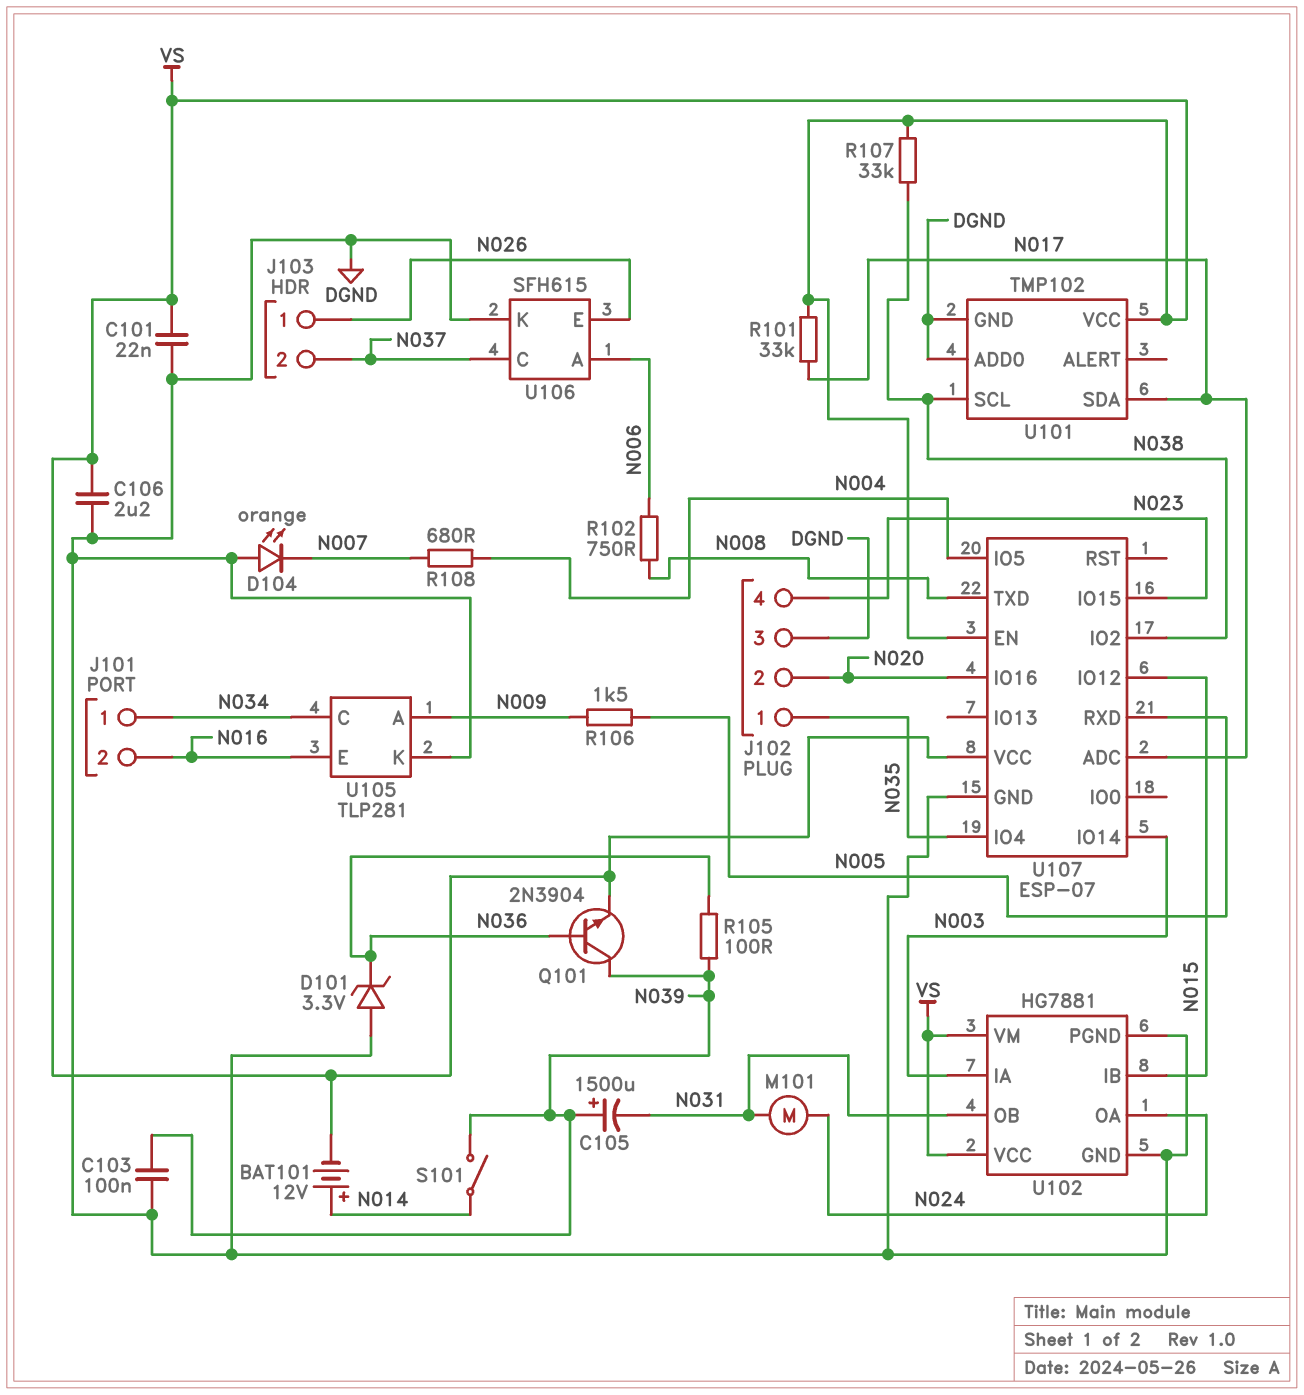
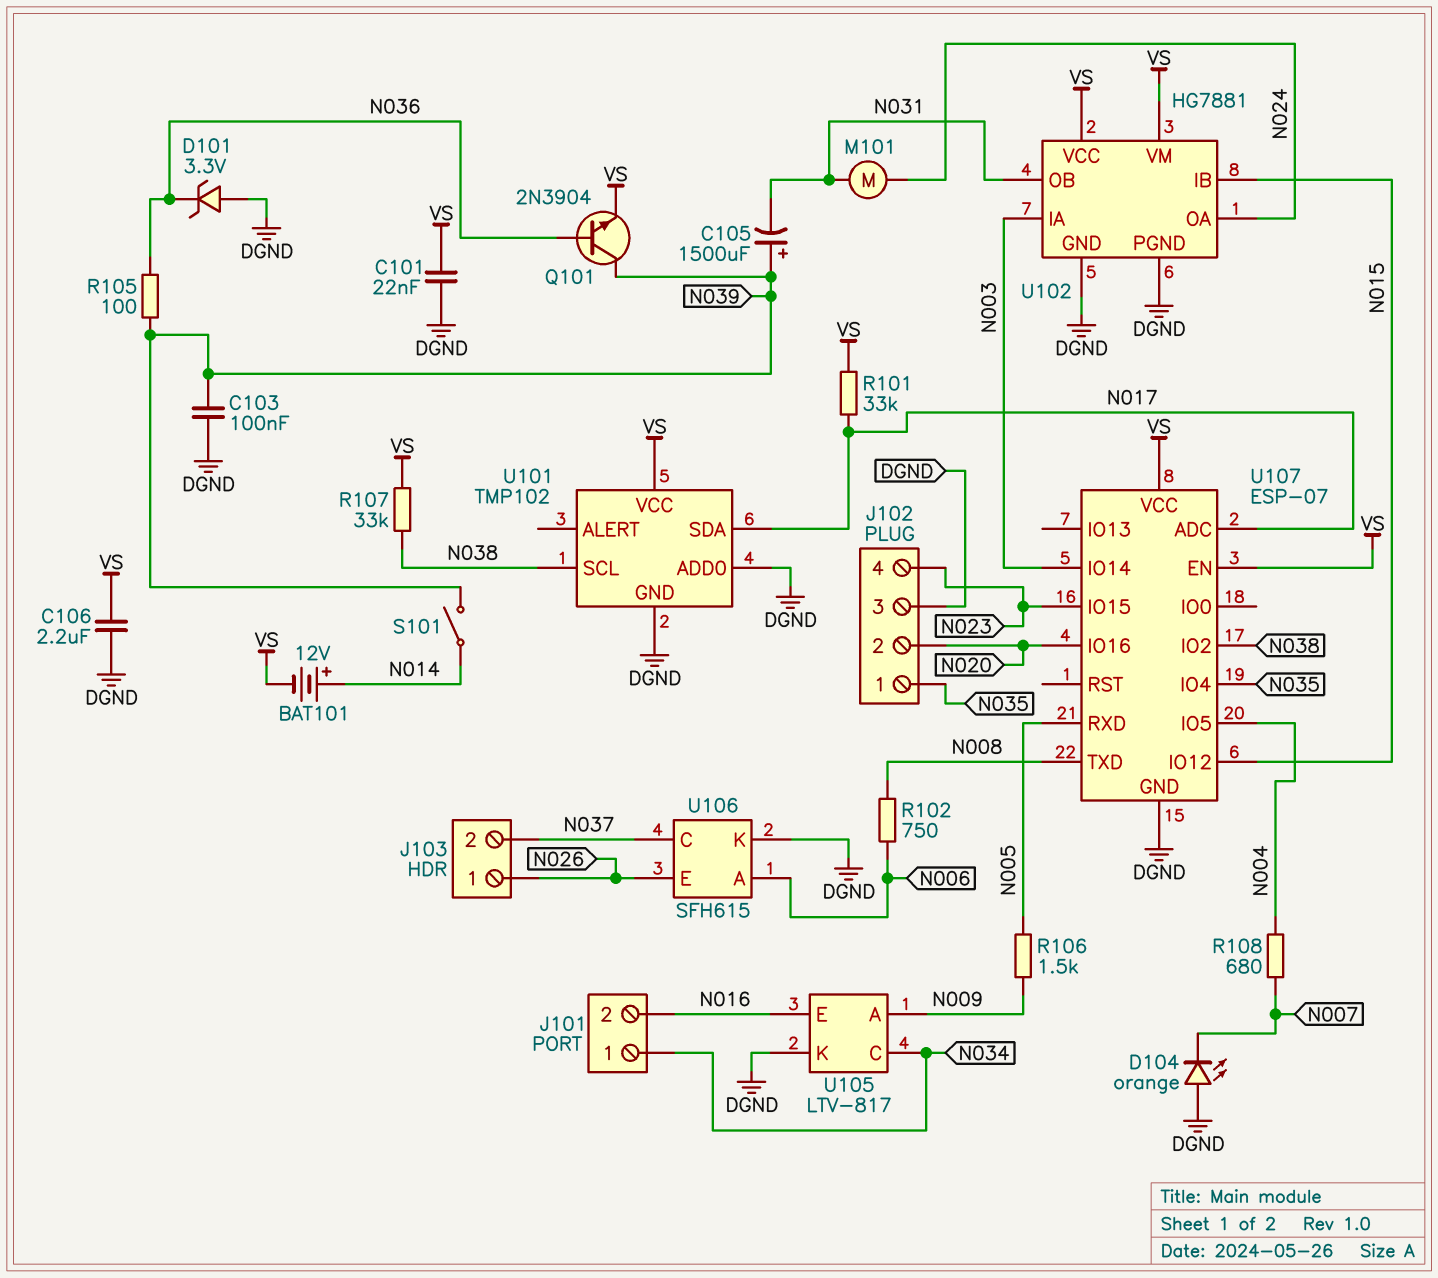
U105: TLP281 -> LTV-817

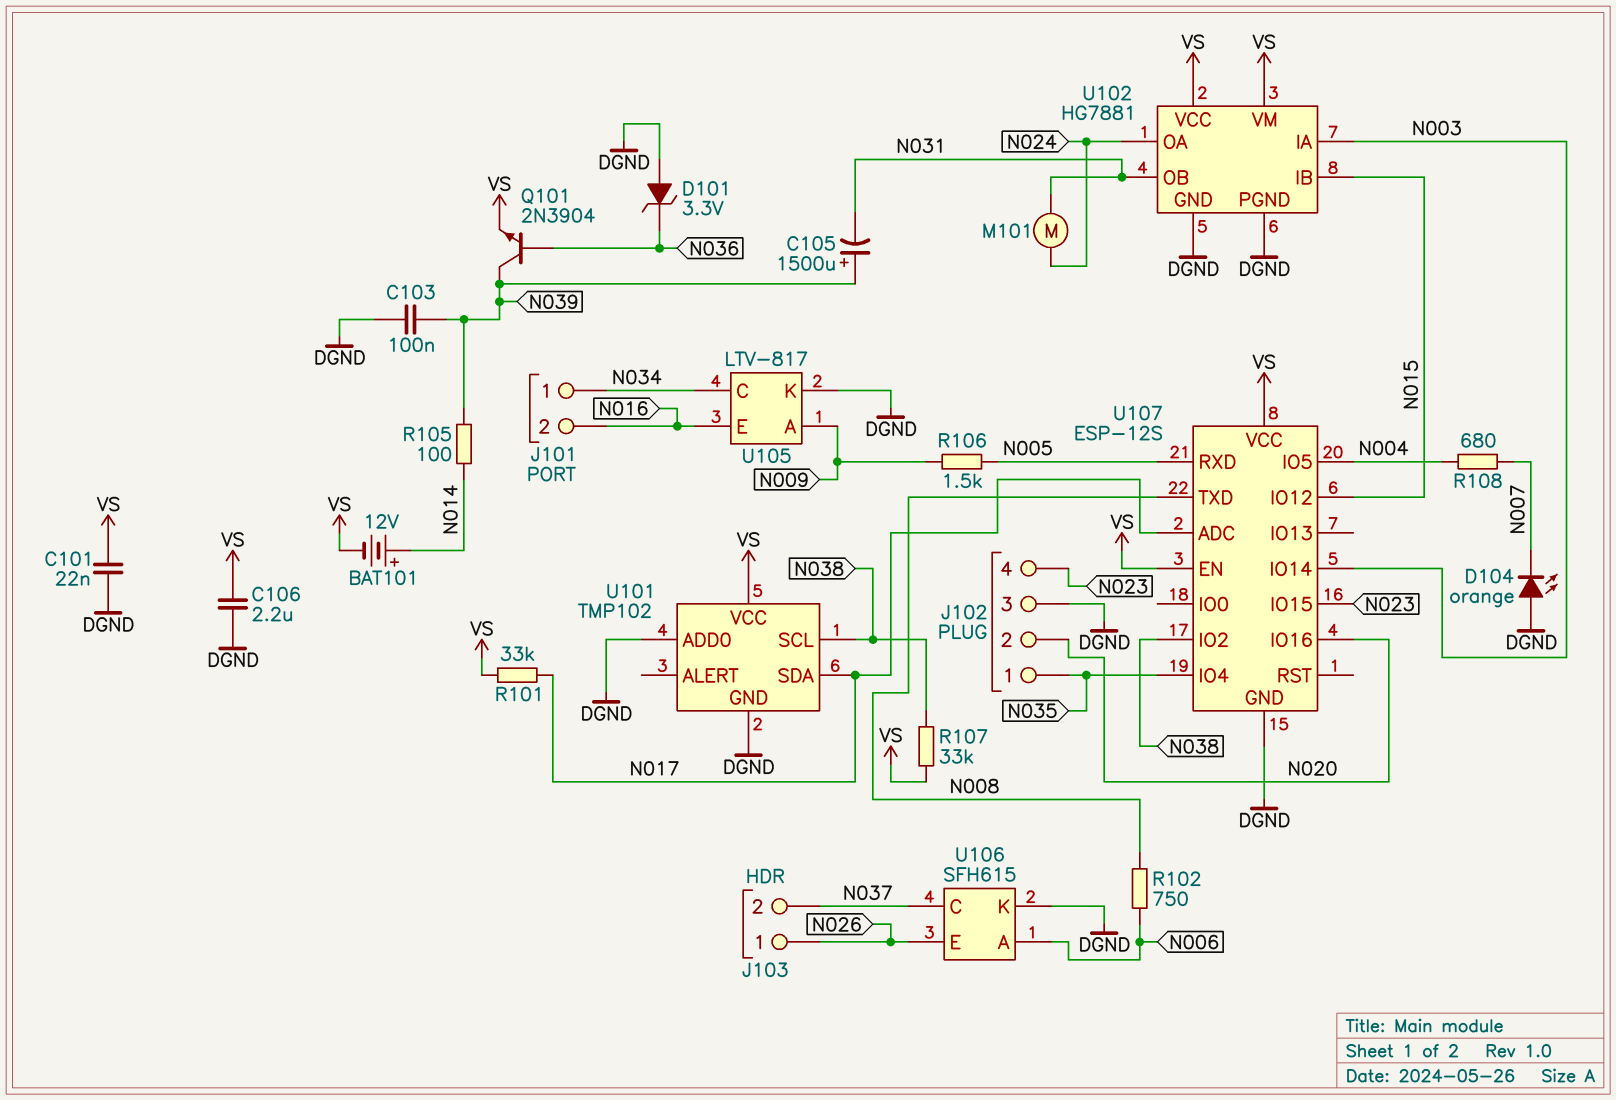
R105: 100 (N036, N039) -> 100 (N014, N039)
S101: switch (N014, N039) -> none
U107: ESP-07 -> ESP-12S

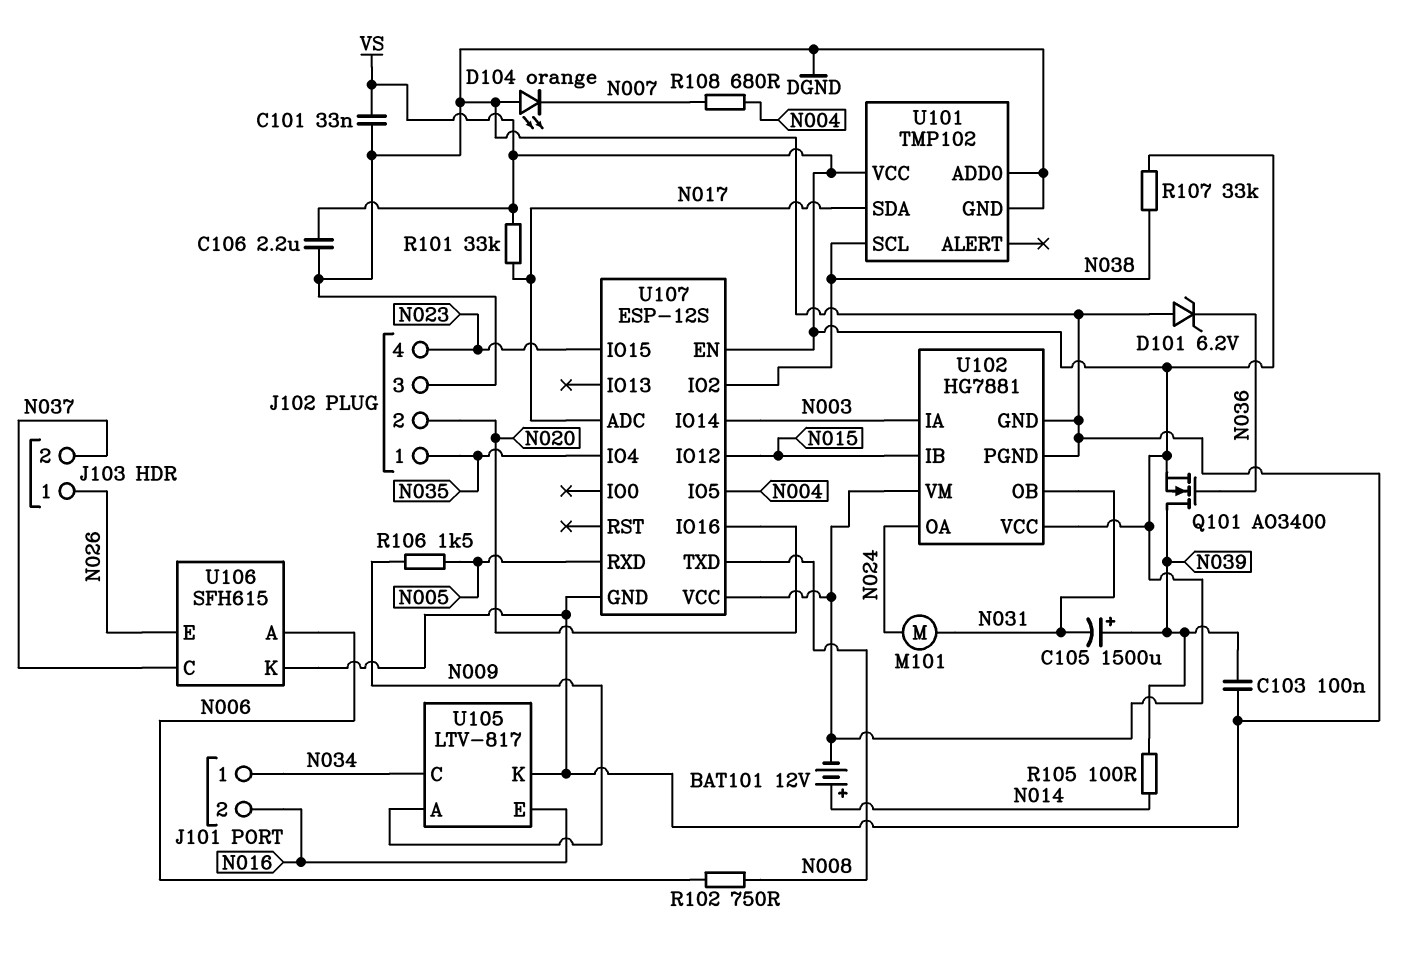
C101: 22nF (DGND, VS) -> 33nF (DGND, VS)
D101: zener 3.3V (A DGND, K N036) -> zener 6.2V (A DGND, K N036)
Q101: NPN 2N3904 (B N036, C N039, E VS) -> NMOS AO3400 (G N036, D N039, S VS)

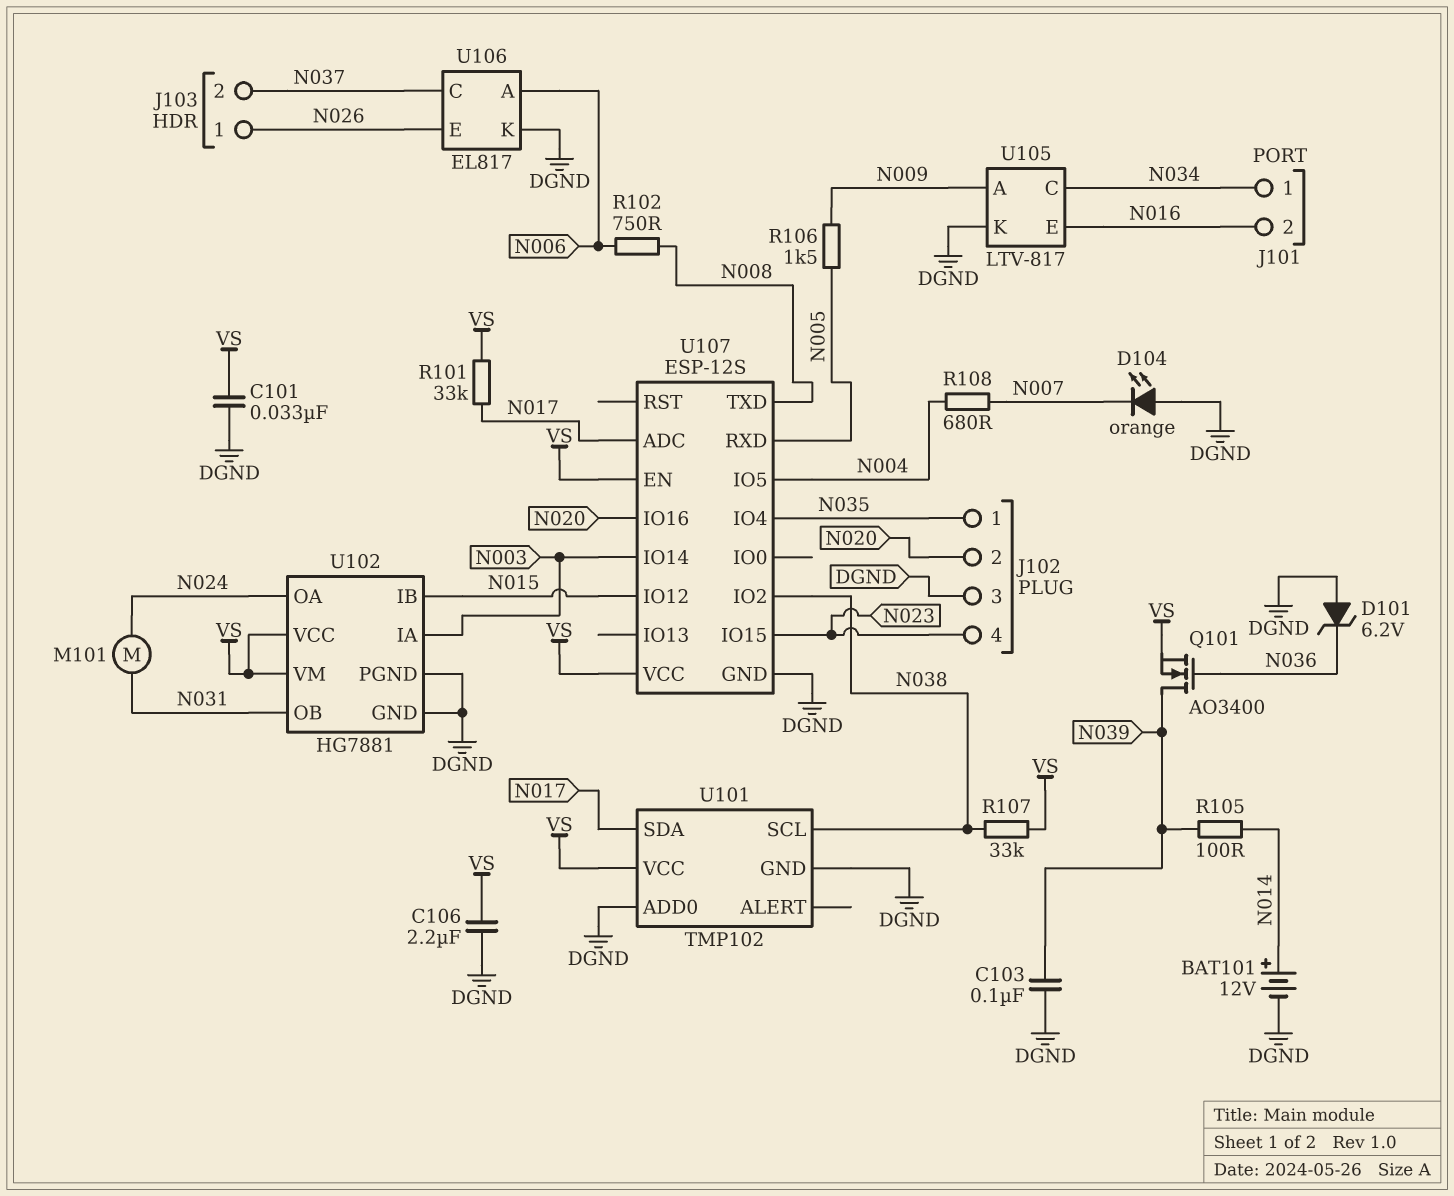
BAT101: 12V (plus N014, minus VS) -> 12V (plus N014, minus DGND)
C105: 1500uF (plus N039, minus N031) -> none
U106: SFH615 -> EL817

